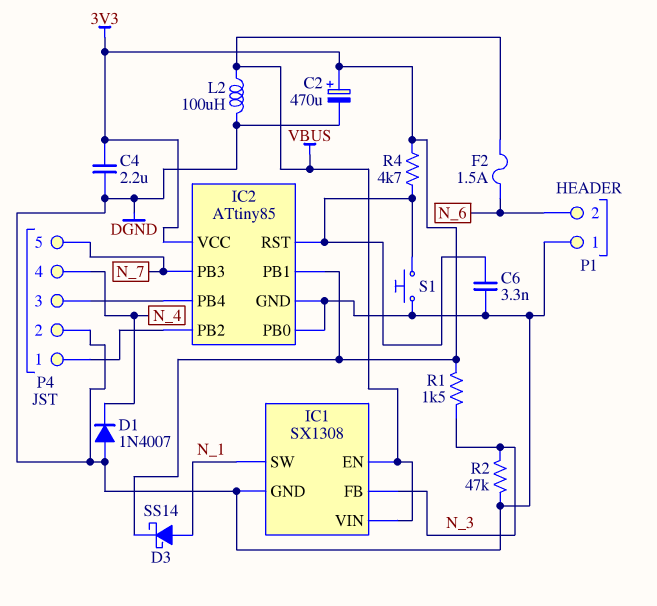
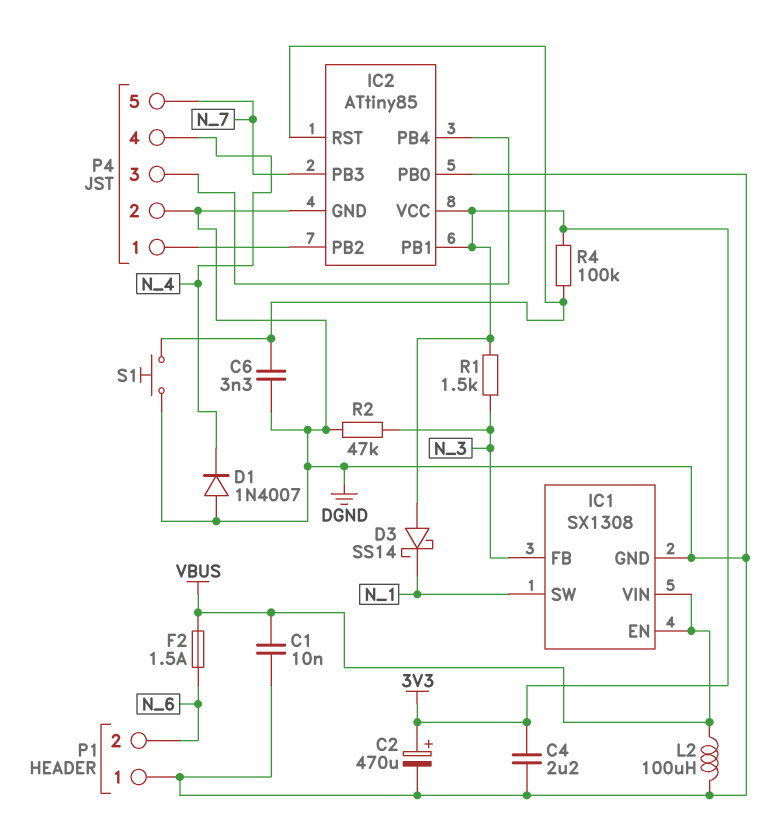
C1: none -> 10nF (DGND, VBUS)
D3: schottky SS14 (A N_1, K 3V3) -> schottky SS14 (A 3V3, K N_1)
R4: 4.7k (3V3, IC2/RST) -> 100k (3V3, IC2/RST)

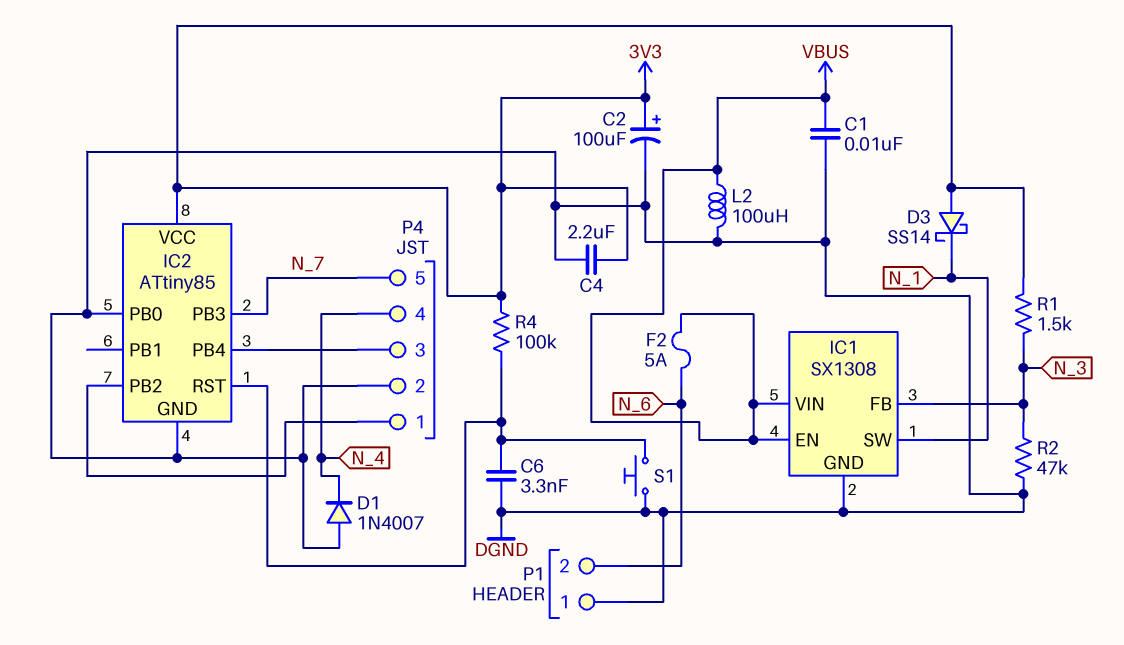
C2: 470uF (plus 3V3, minus DGND) -> 100uF (plus 3V3, minus DGND)
F2: 1.5A (N_6, VBUS) -> 5A (N_6, VBUS)
IC2 pin PB1: 3V3 -> none

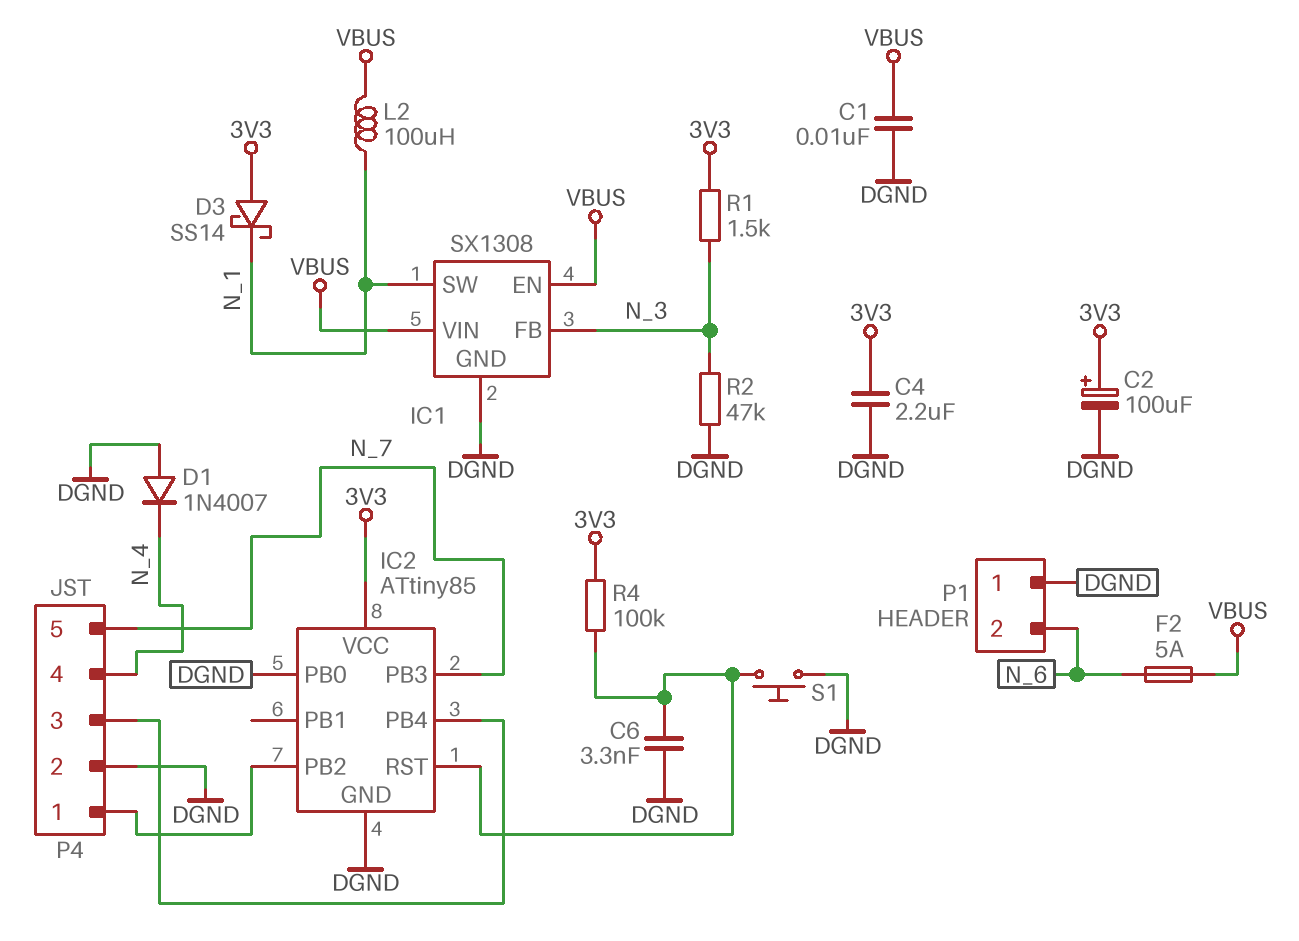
L2: 100uH (DGND, VBUS) -> 100uH (N_1, VBUS)

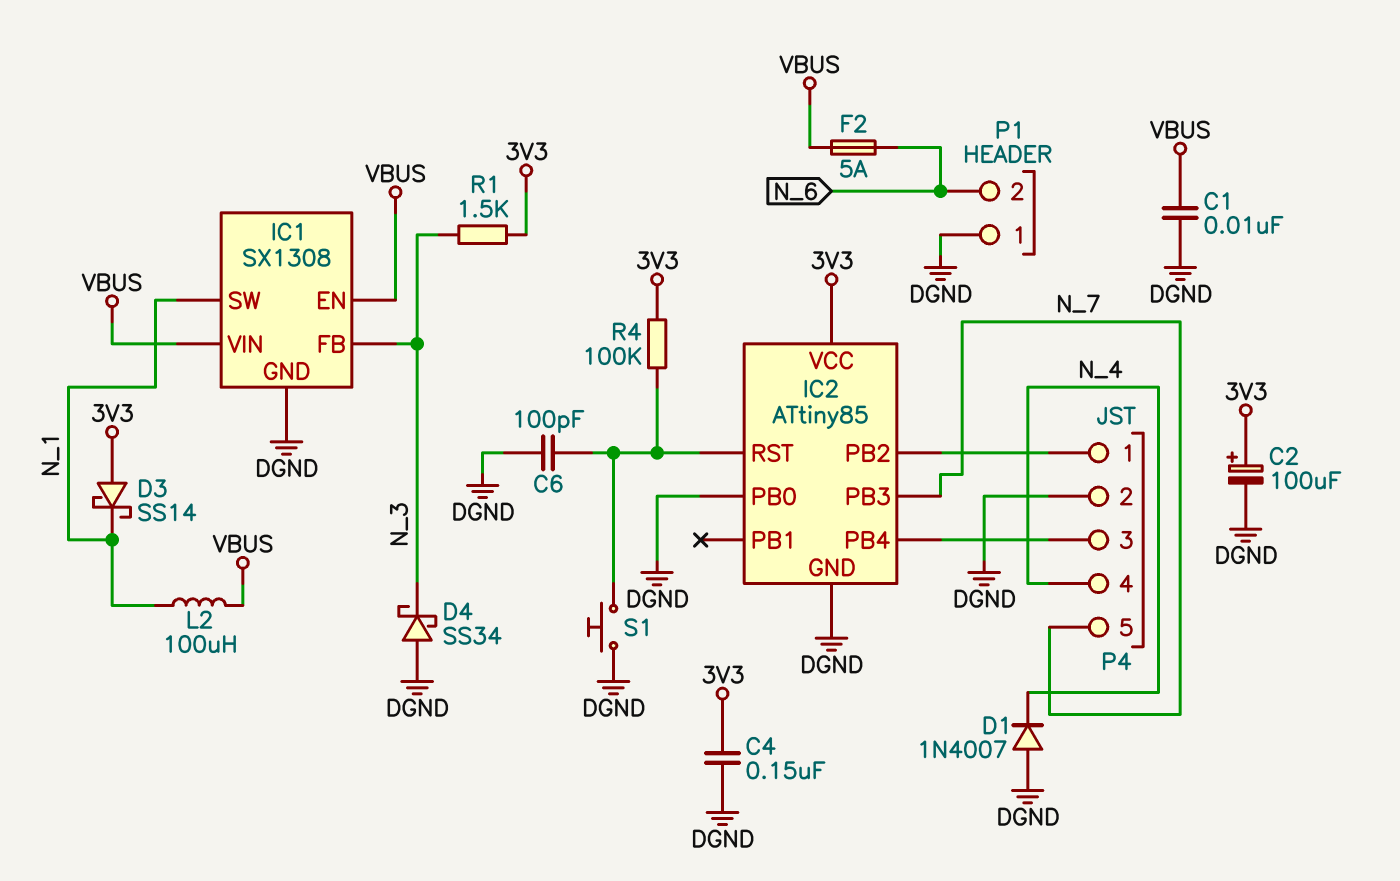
C4: 2.2uF (3V3, DGND) -> 150nF (3V3, DGND)
C6: 3.3nF (DGND, IC2/RST) -> 100pF (DGND, IC2/RST)
D4: none -> schottky SS34 (A DGND, K N_3)
R2: 47k (DGND, N_3) -> none

